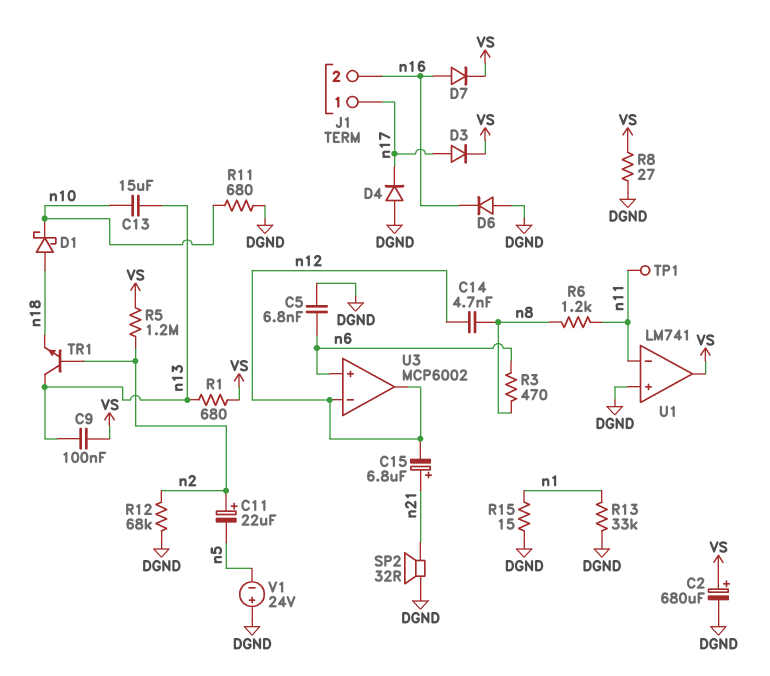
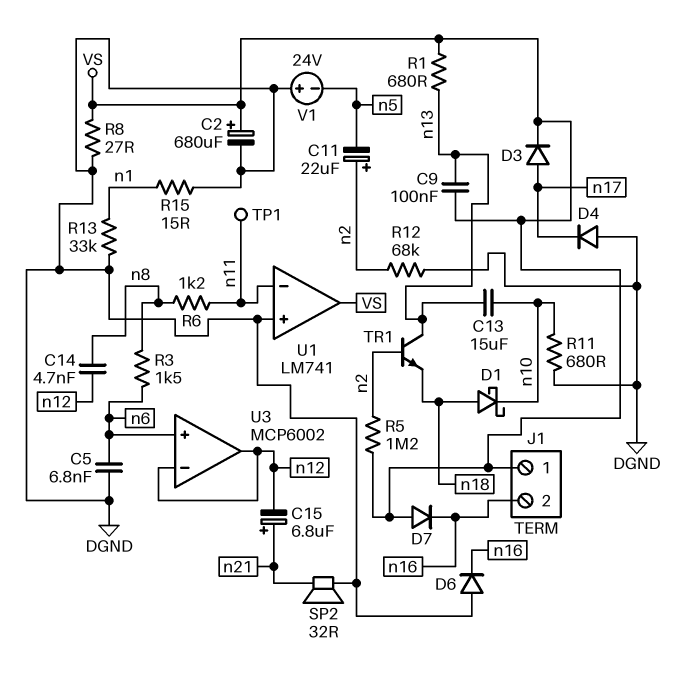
D7: diode (A n16, K VS) -> diode (A VS, K n16)
J1 pin 1: n17 -> VS
R3: 470 (n6, n8) -> 1.5k (n6, n8)

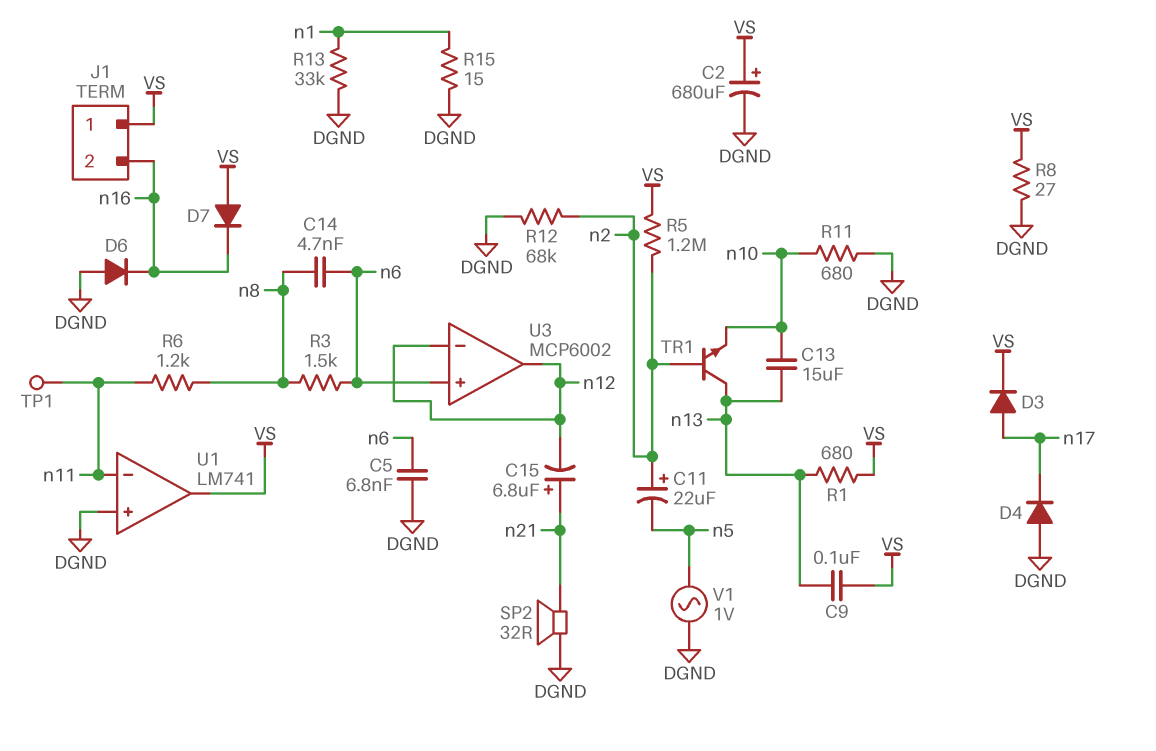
C14: 4.7nF (n8, n12) -> 4.7nF (n6, n8)
D1: schottky (A n18, K n10) -> none
TR1: NPN (B n2, C n13, E n18) -> NPN (B n2, C n13, E n10)
V1: 24V (plus DGND, minus n5) -> AC 1V (DGND, n5)

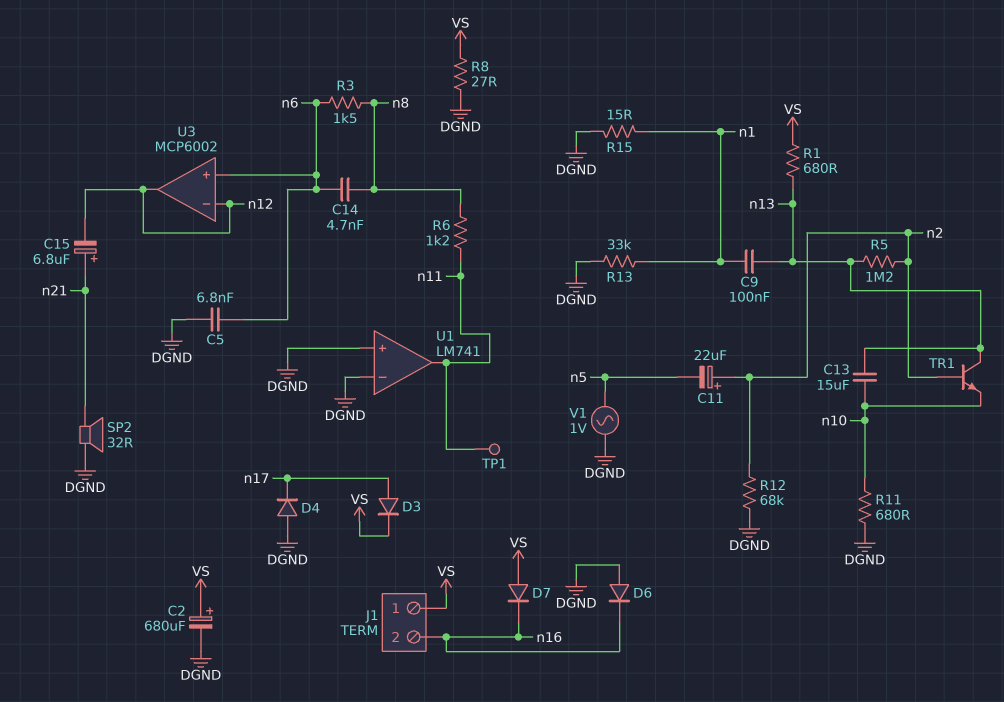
C9: 100nF (VS, n13) -> 100nF (n1, n13)
R5: 1.2M (VS, n2) -> 1.2M (n2, n13)
U1 pin in-: n11 -> DGND
U1 pin out: VS -> n11

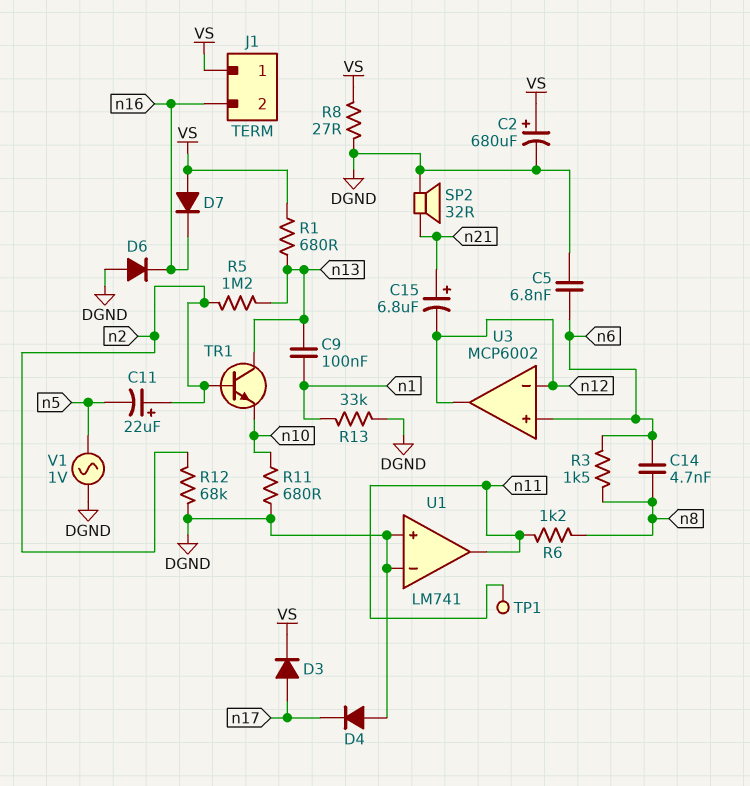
C13: 15uF (n10, n13) -> none
R15: 15 (DGND, n1) -> none

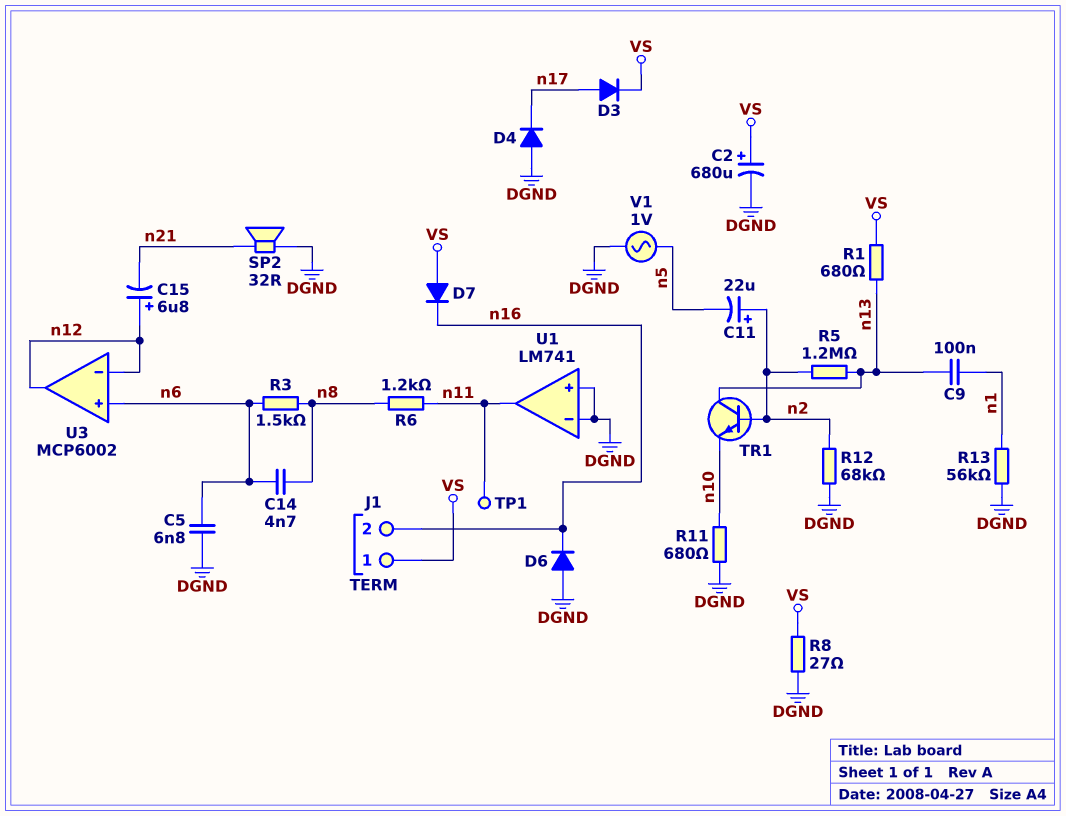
C15: 6.8uF (plus n21, minus n12) -> 6.8uF (plus n12, minus n21)
R13: 33k (DGND, n1) -> 56k (DGND, n1)

